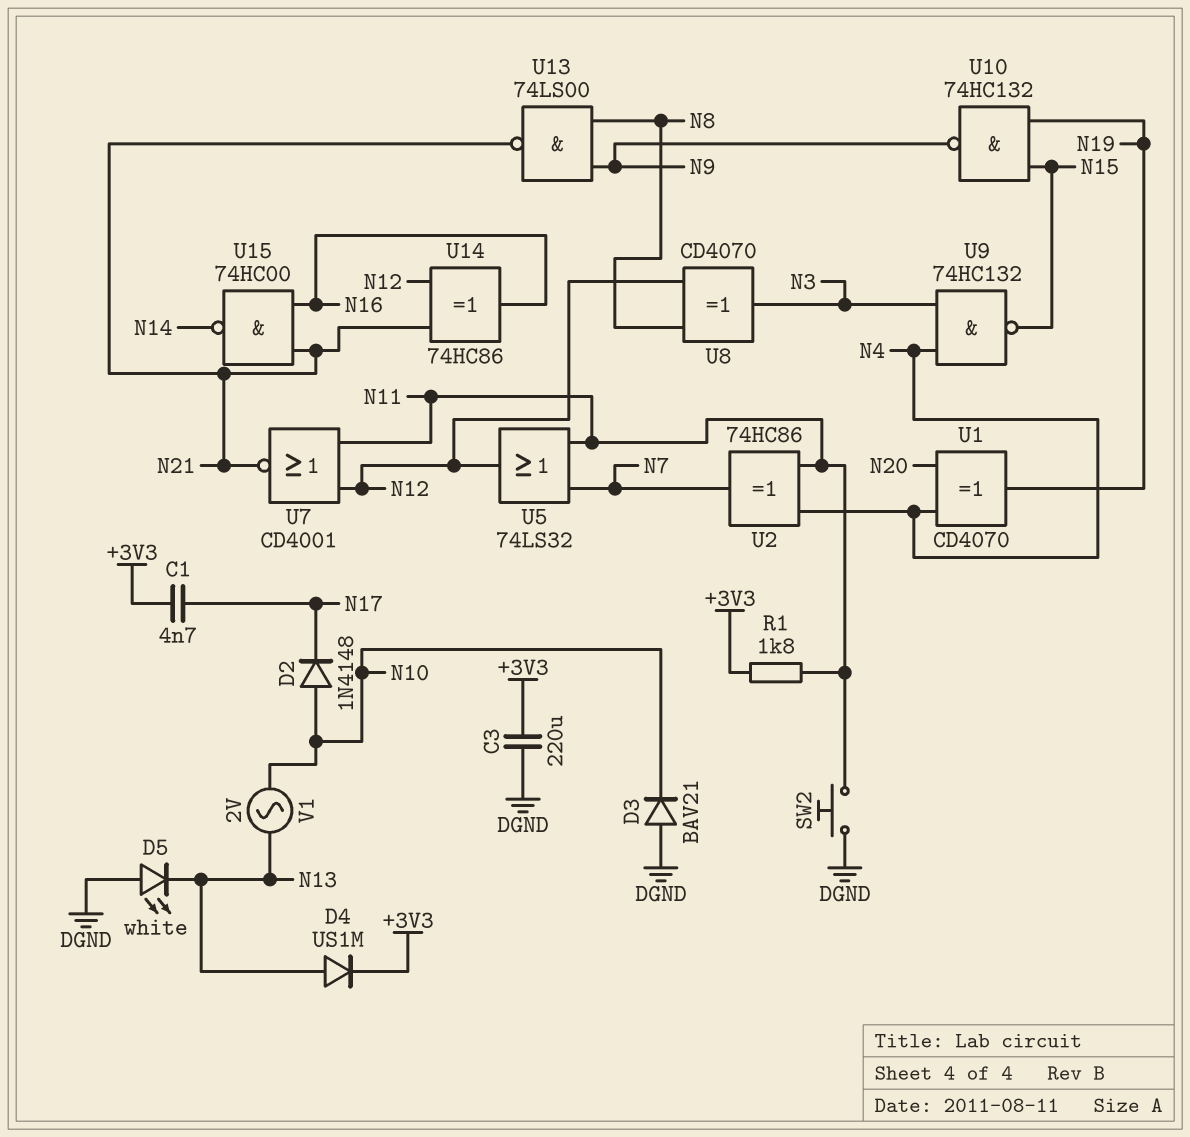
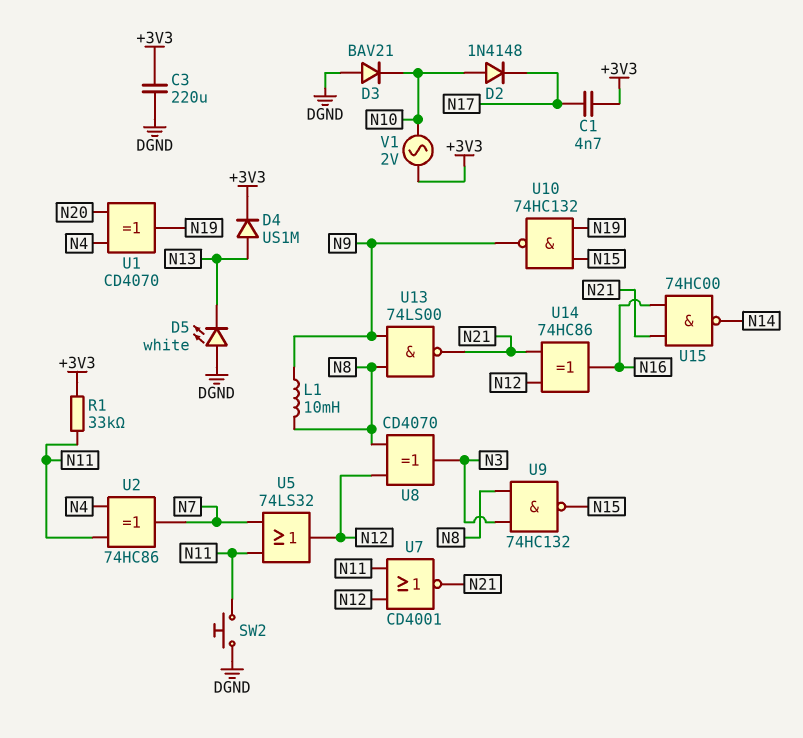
L1: none -> 10mH (N8, N9)
R1: 1.8k (+3V3, N11) -> 33k (+3V3, N11)
U9: NAND 74HC132 (in N3, in N4, out N15) -> NAND 74HC132 (in N3, in N8, out N15)
V1: AC 2V (N10, N13) -> AC 2V (+3V3, N10)

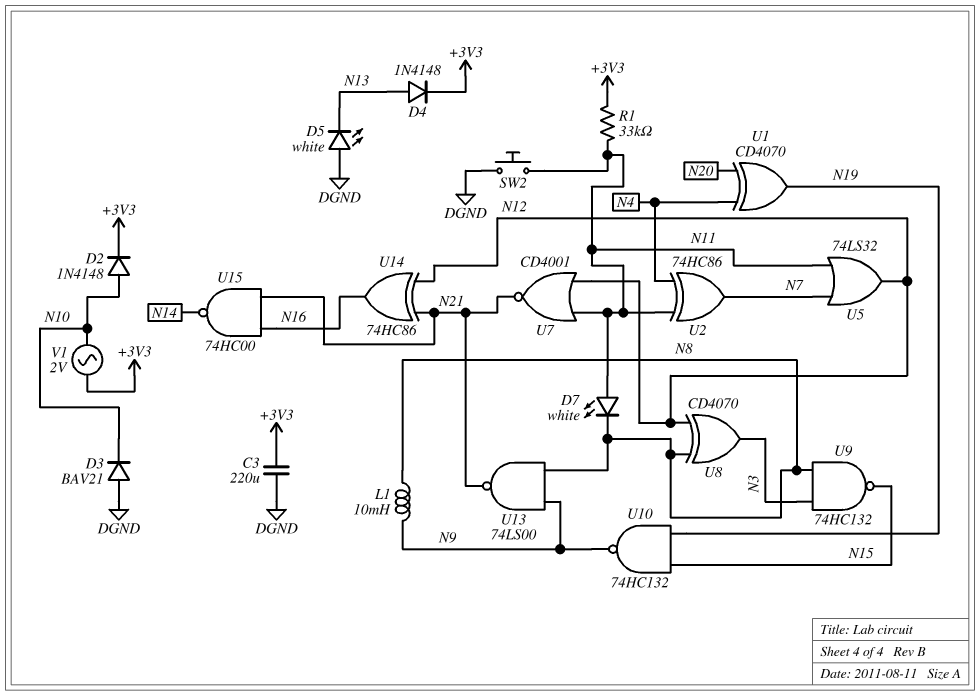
C1: 4.7nF (+3V3, N17) -> none
D2: diode 1N4148 (A N10, K N17) -> diode 1N4148 (A N10, K +3V3)
D4: diode US1M (A N13, K +3V3) -> diode 1N4148 (A N13, K +3V3)
D7: none -> LED white (A N11, K N8)

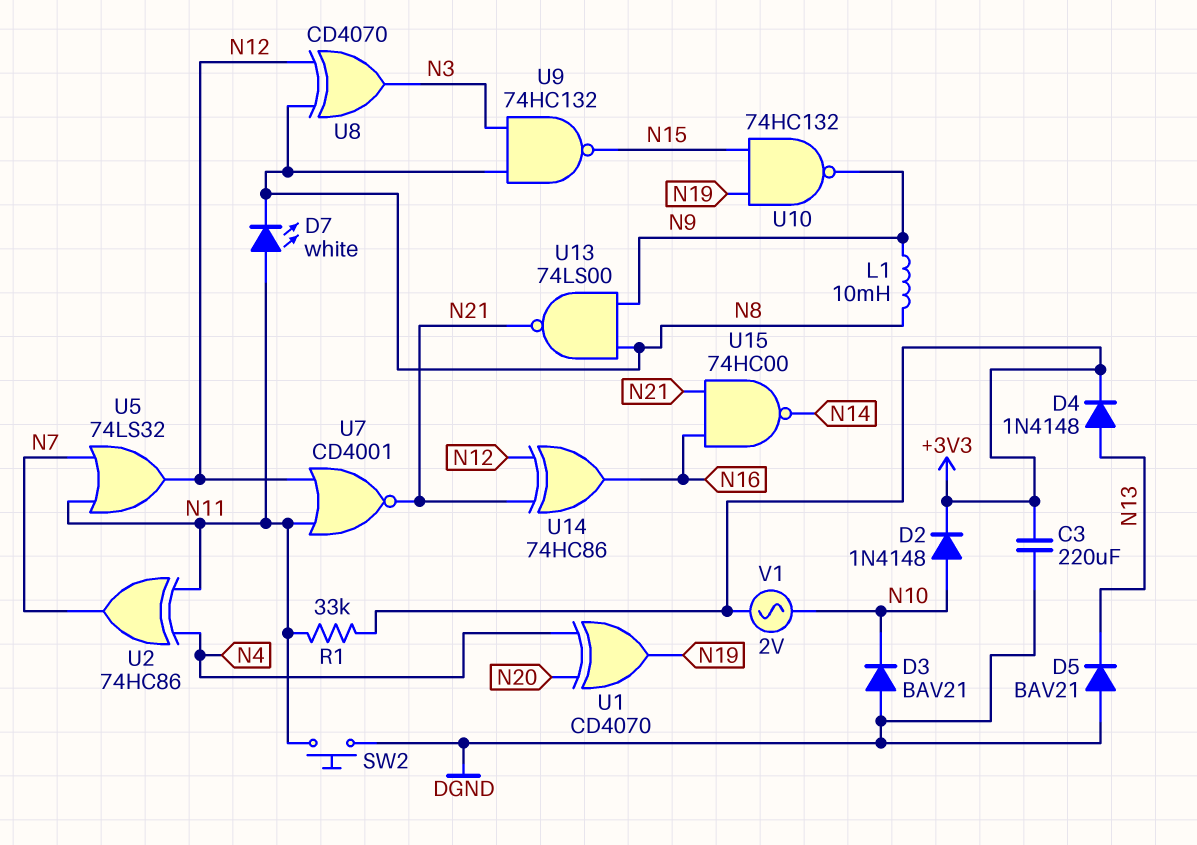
D5: LED white (A DGND, K N13) -> diode BAV21 (A DGND, K N13)

